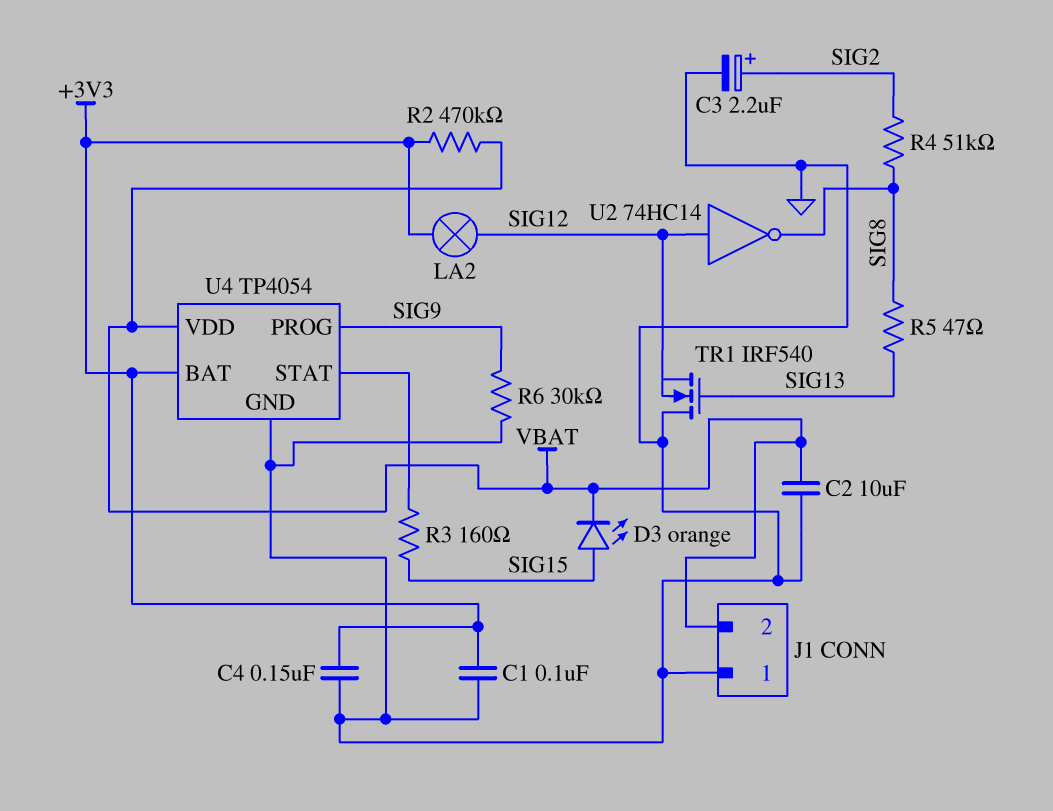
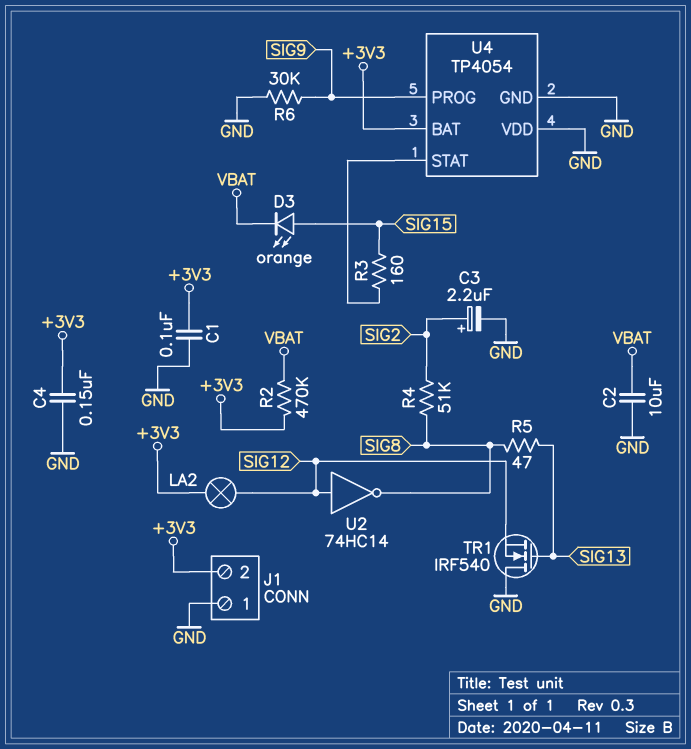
J1 pin 2: VBAT -> +3V3
U4 pin VDD: VBAT -> GND

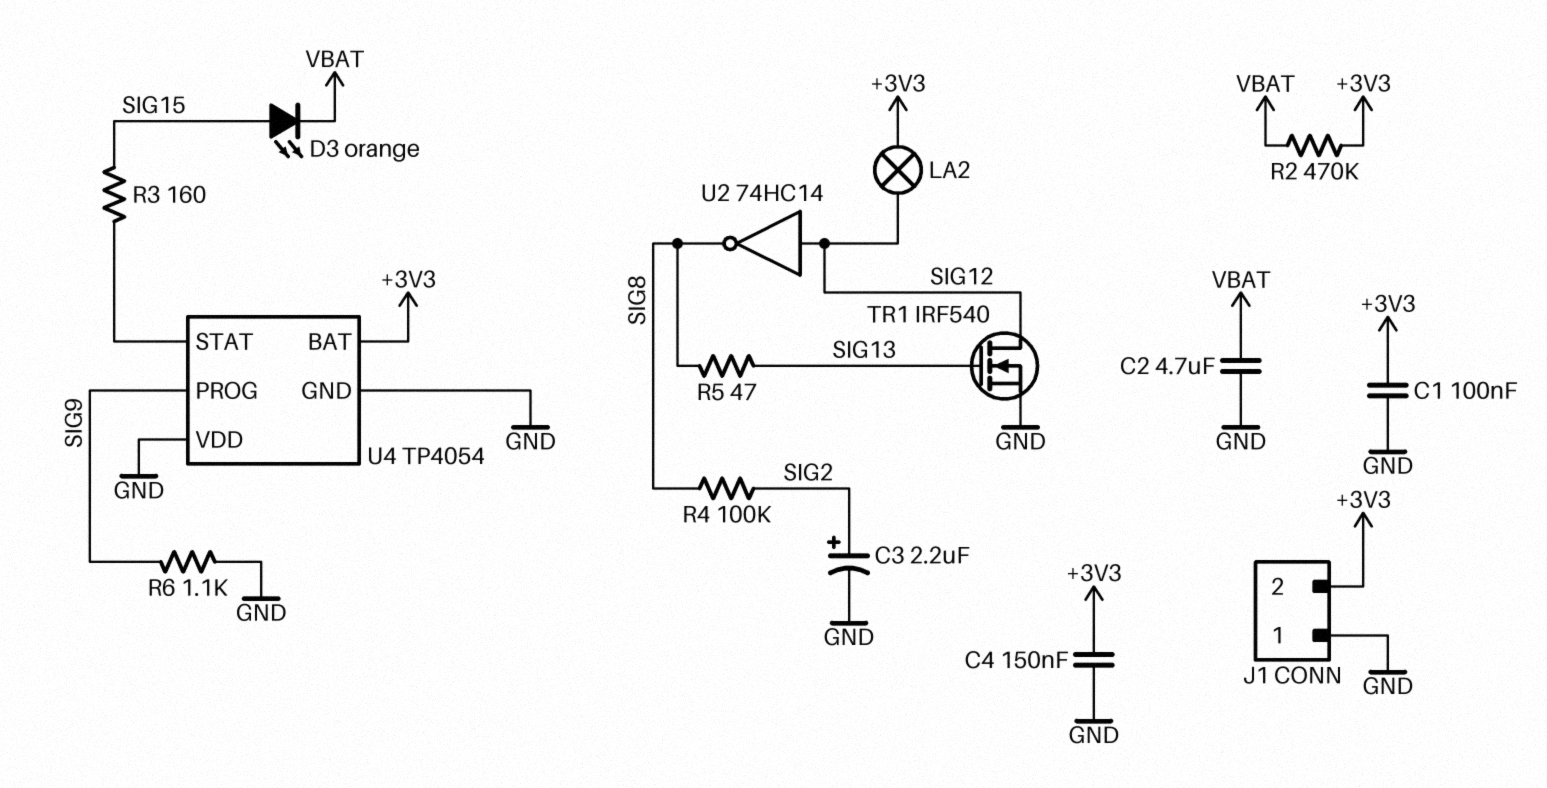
C2: 10uF (GND, VBAT) -> 4.7uF (GND, VBAT)
R4: 51k (SIG2, SIG8) -> 100k (SIG2, SIG8)
R6: 30k (GND, SIG9) -> 1.1k (GND, SIG9)
TR1: NMOS IRF540 (G SIG13, D GND, S SIG12) -> NMOS IRF540 (G SIG13, D SIG12, S GND)

